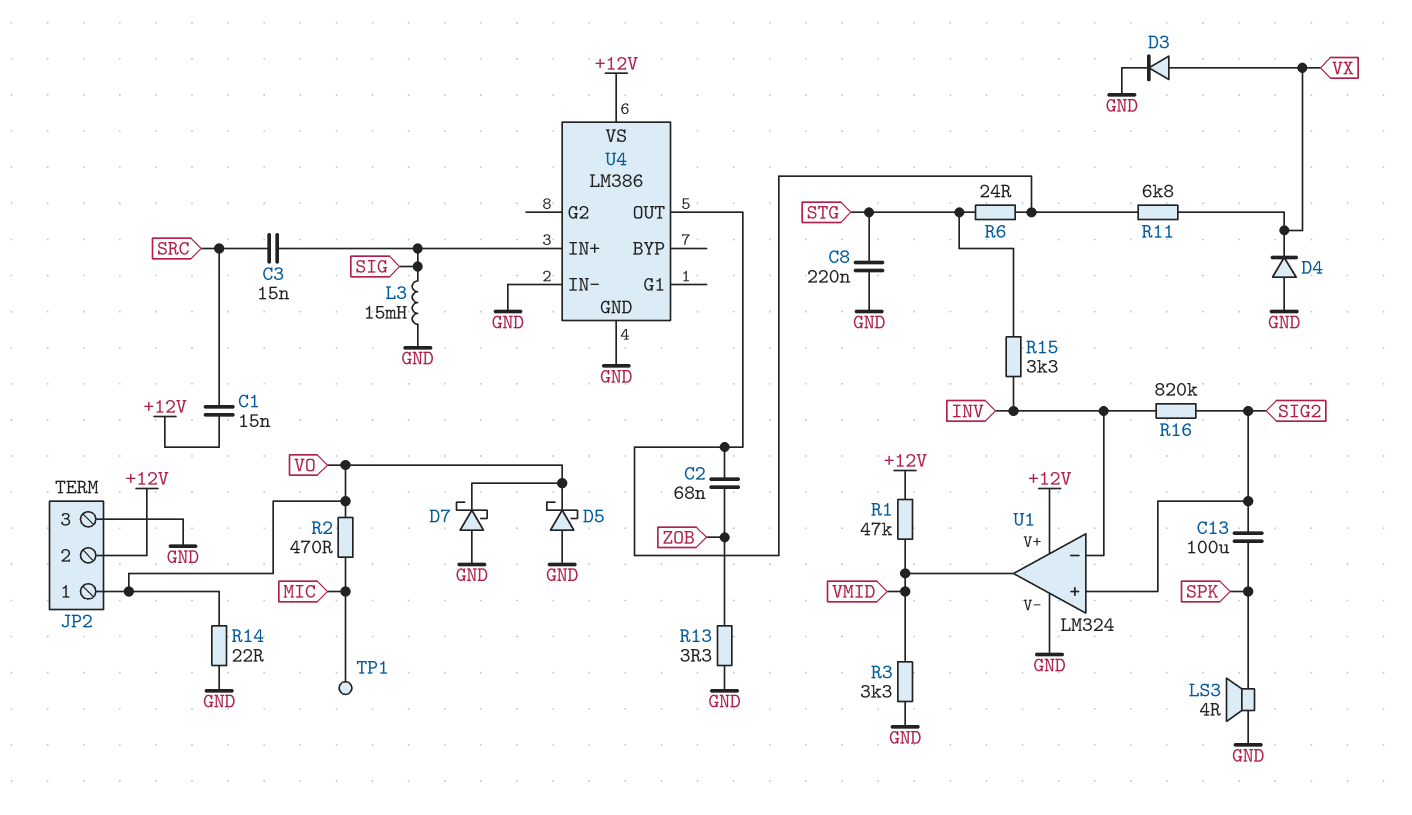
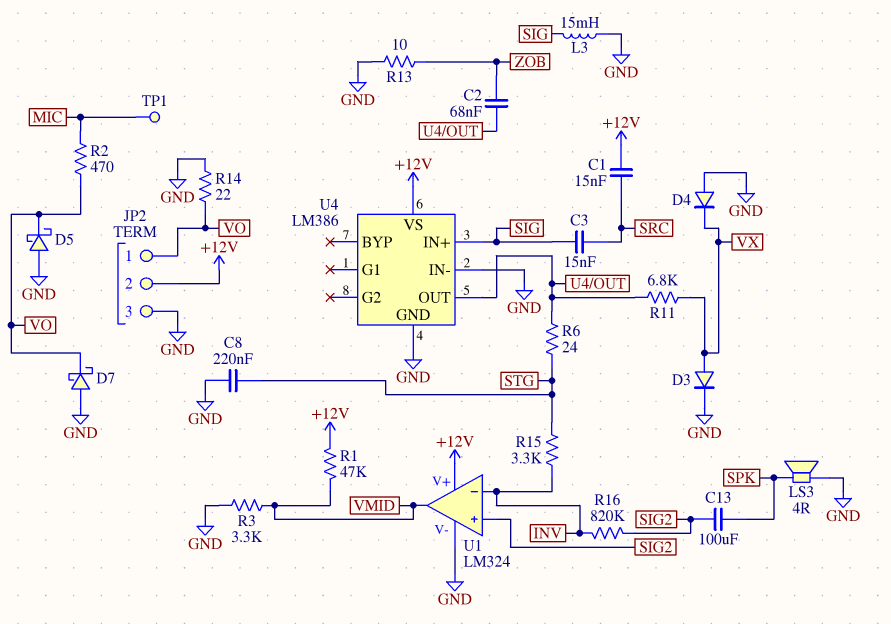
R13: 3.3 (GND, ZOB) -> 10 (GND, ZOB)

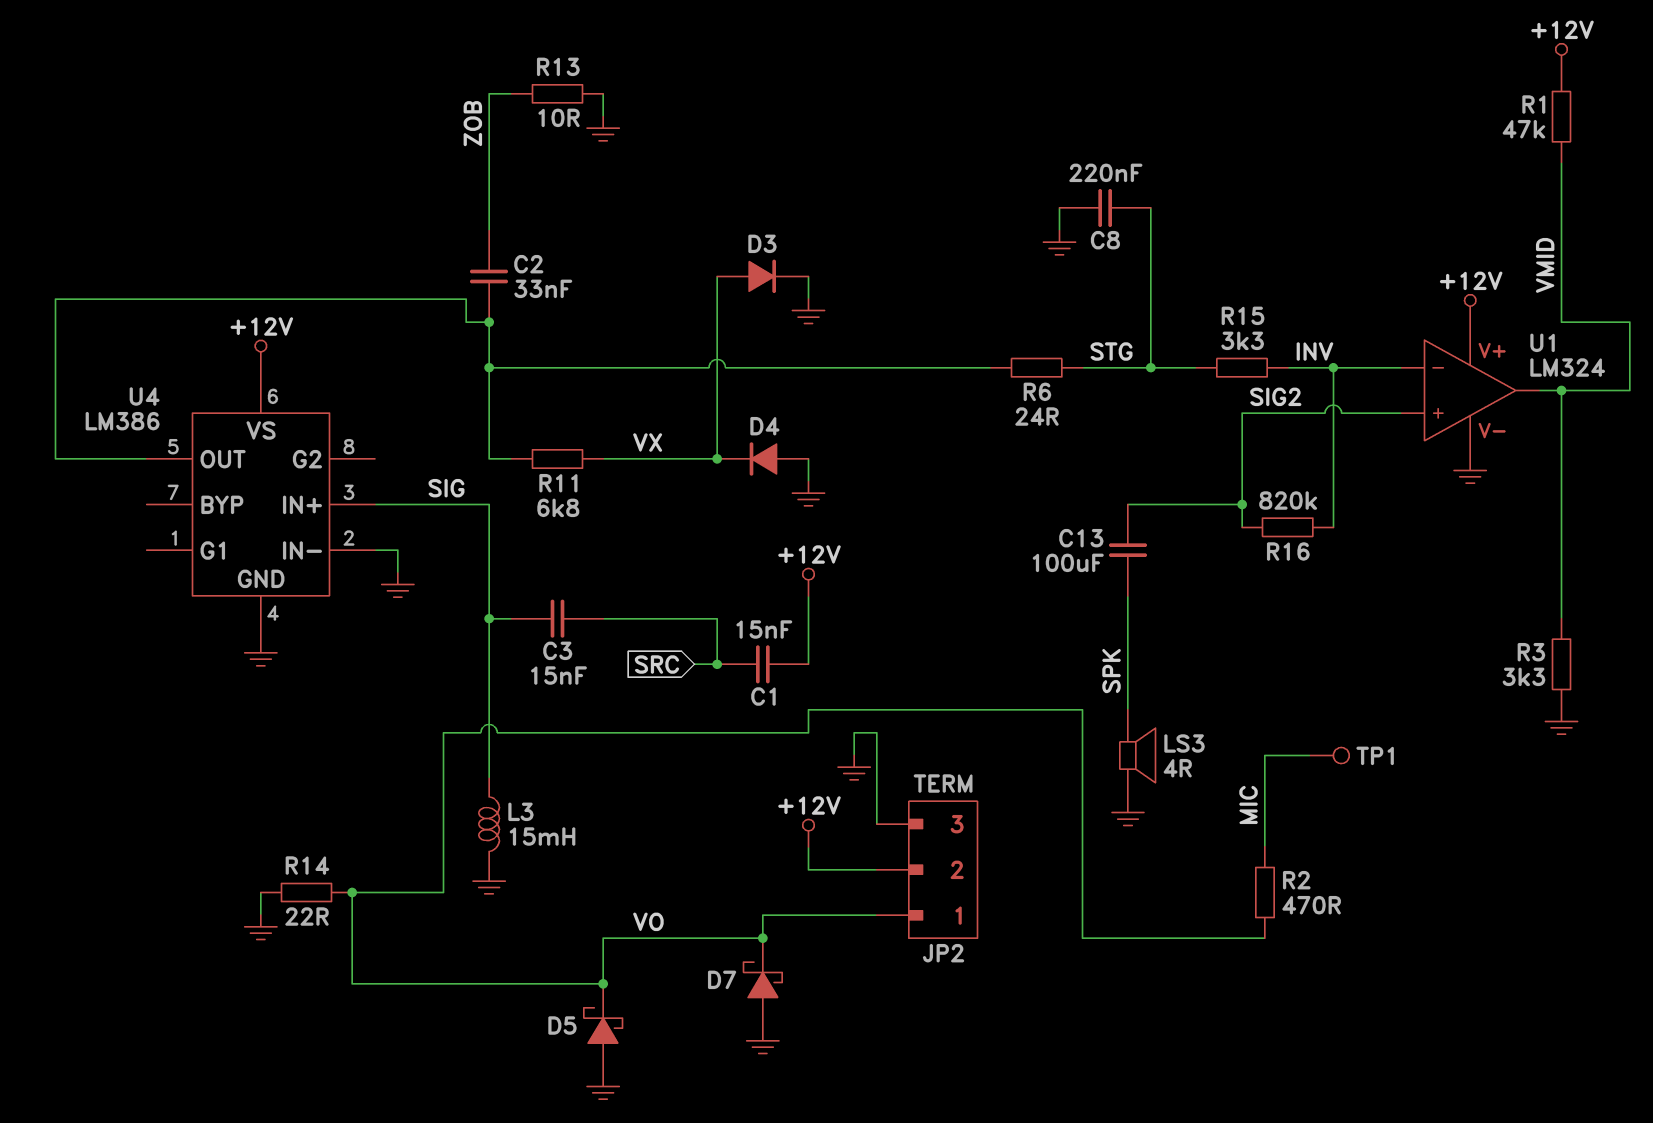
C2: 68nF (U4/OUT, ZOB) -> 33nF (U4/OUT, ZOB)

